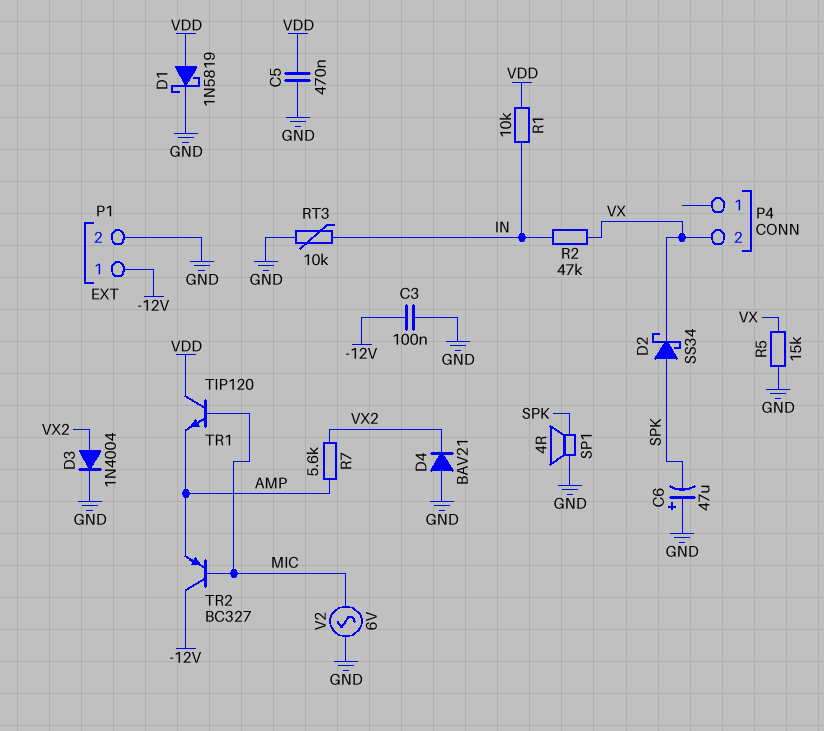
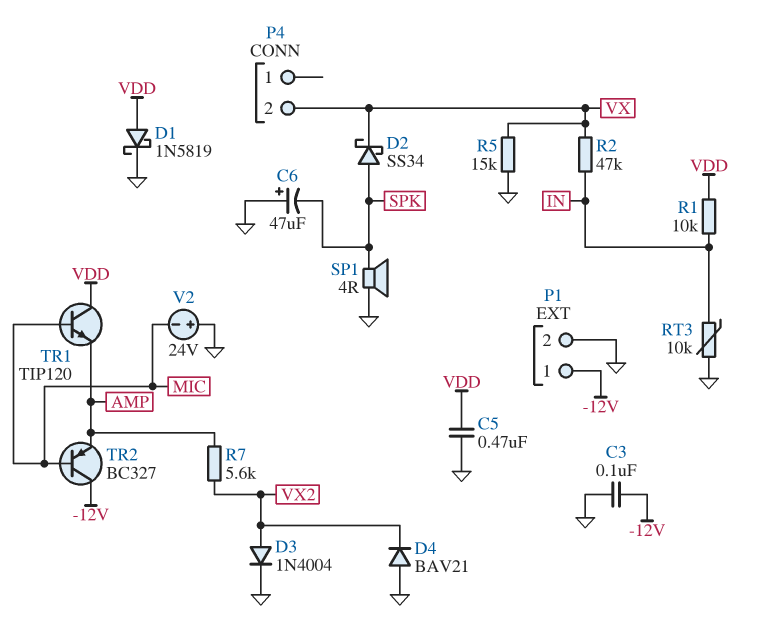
V2: AC 6V (GND, MIC) -> 24V (plus GND, minus MIC)

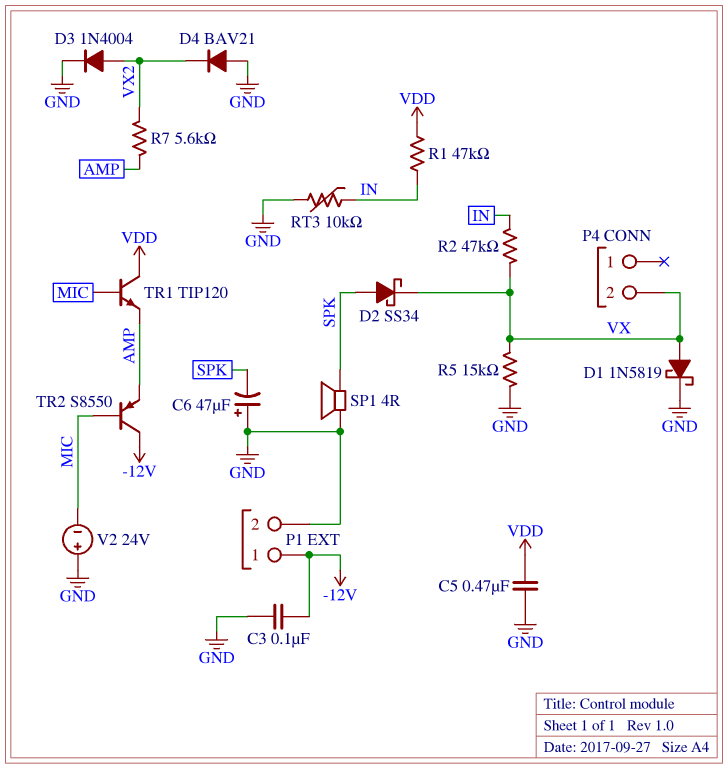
D1: schottky 1N5819 (A VDD, K GND) -> schottky 1N5819 (A VX, K GND)
R1: 10k (IN, VDD) -> 47k (IN, VDD)
TR2: PNP BC327 (B MIC, C -12V, E AMP) -> PNP S8550 (B MIC, C -12V, E AMP)

